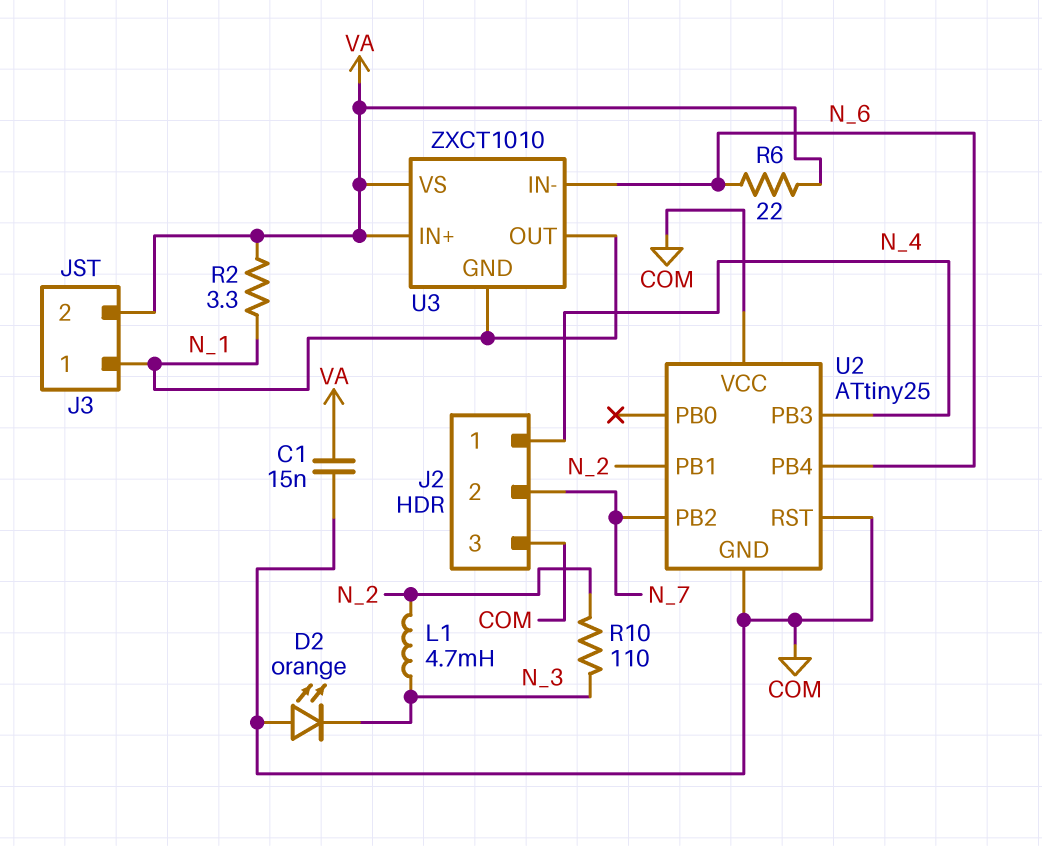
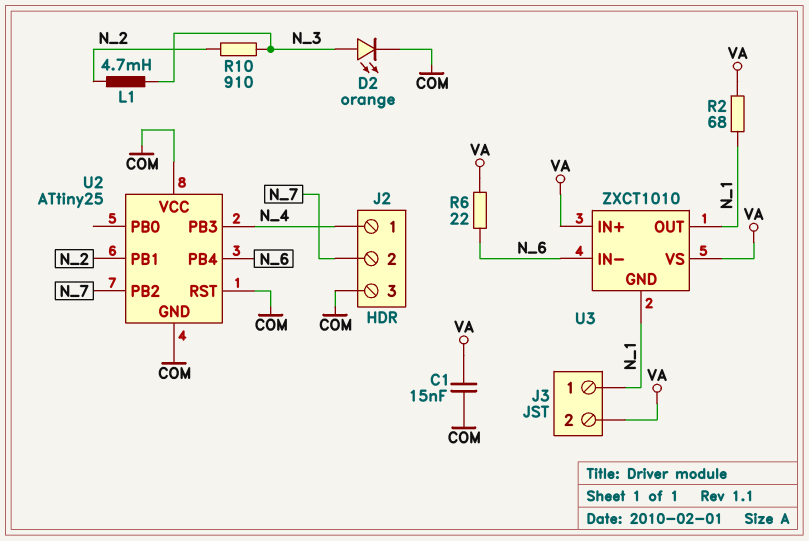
D2: LED orange (A COM, K N_3) -> LED orange (A N_3, K COM)
R2: 3.3 (N_1, VA) -> 68 (N_1, VA)
R10: 110 (N_2, N_3) -> 910 (N_2, N_3)

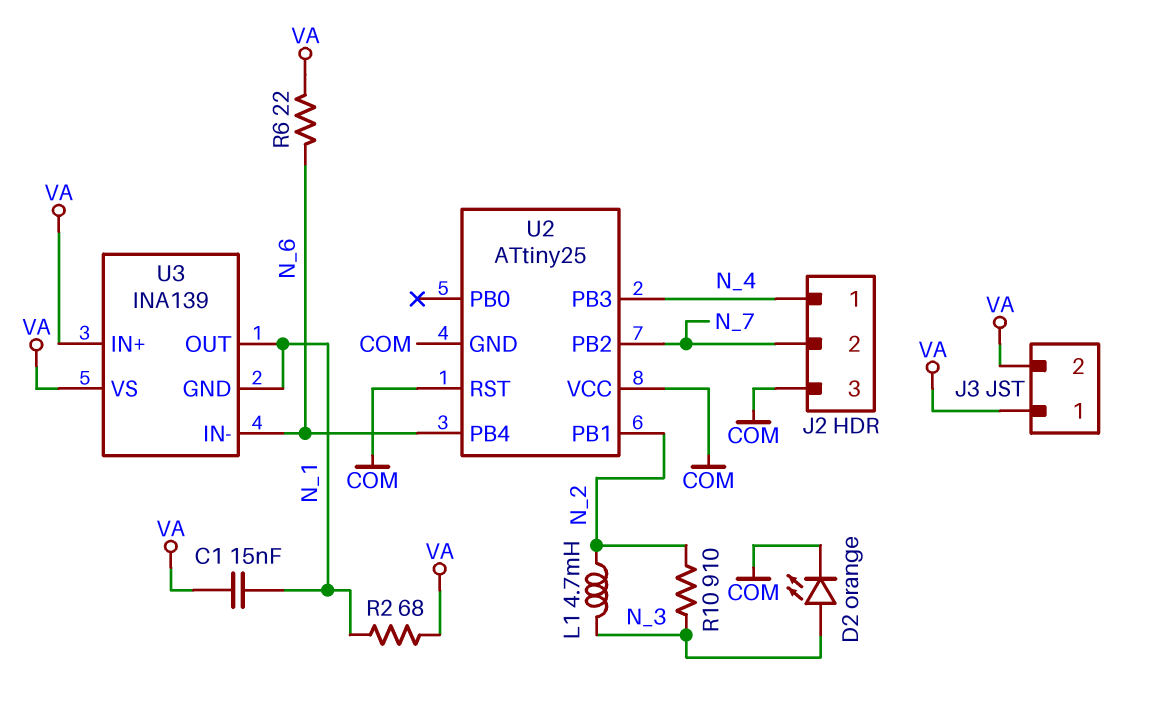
C1: 15nF (COM, VA) -> 15nF (N_1, VA)
J3 pin 1: N_1 -> VA
U3: ZXCT1010 -> INA139

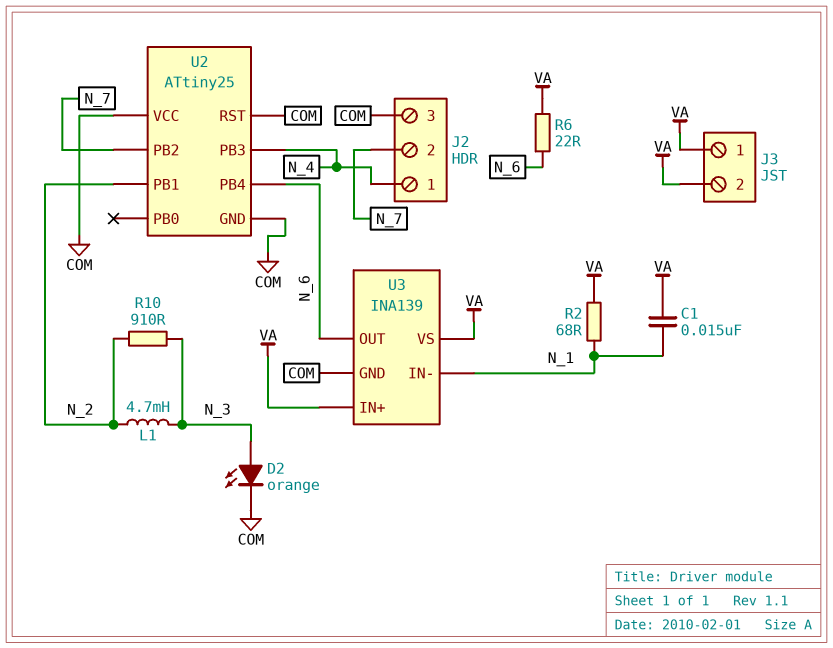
U3 pin GND: N_1 -> COM
U3 pin IN-: N_6 -> N_1
U3 pin OUT: N_1 -> N_6

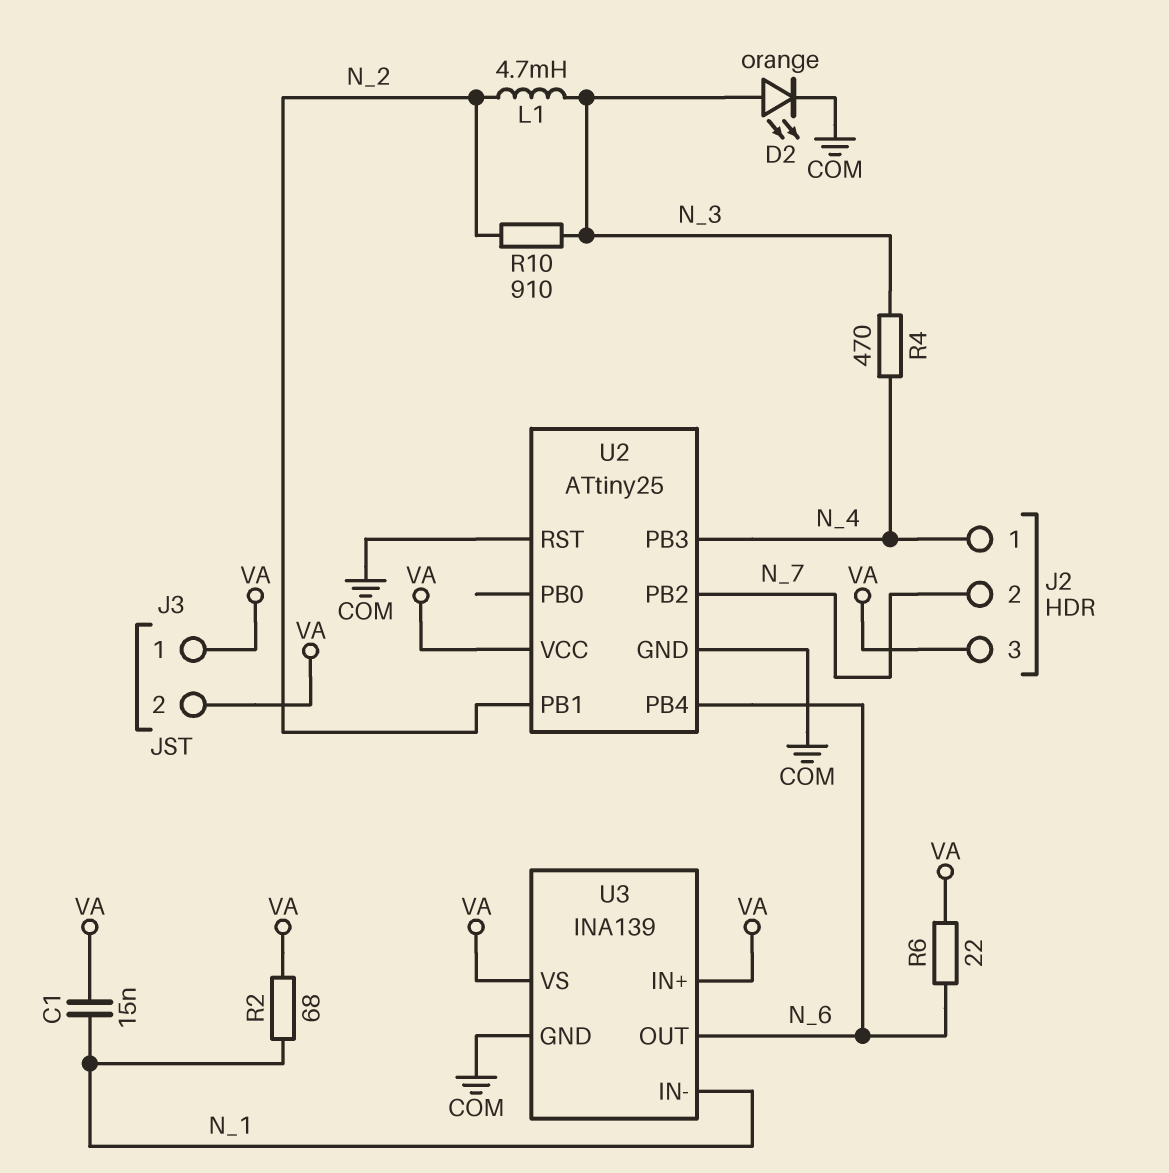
J2 pin 3: COM -> VA
R4: none -> 470 (N_3, N_4)
U2 pin VCC: COM -> VA

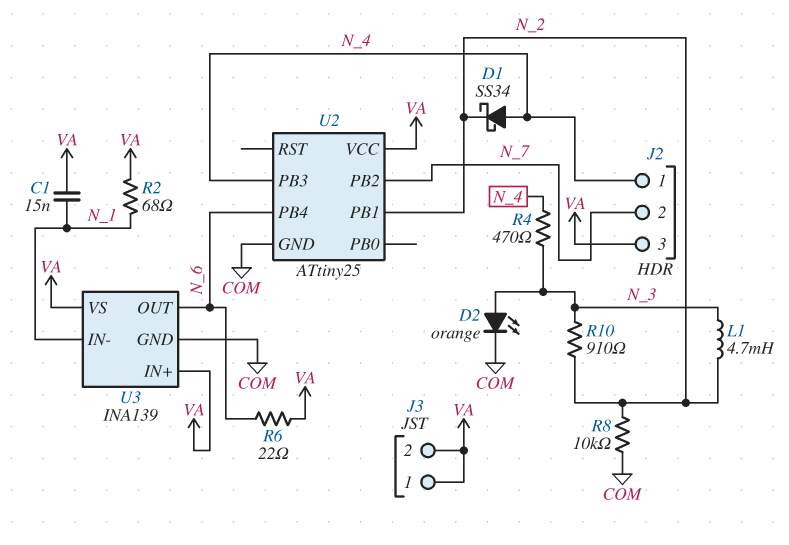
D1: none -> schottky SS34 (A N_4, K N_2)
R8: none -> 10k (COM, N_2)
U2 pin RST: COM -> none

